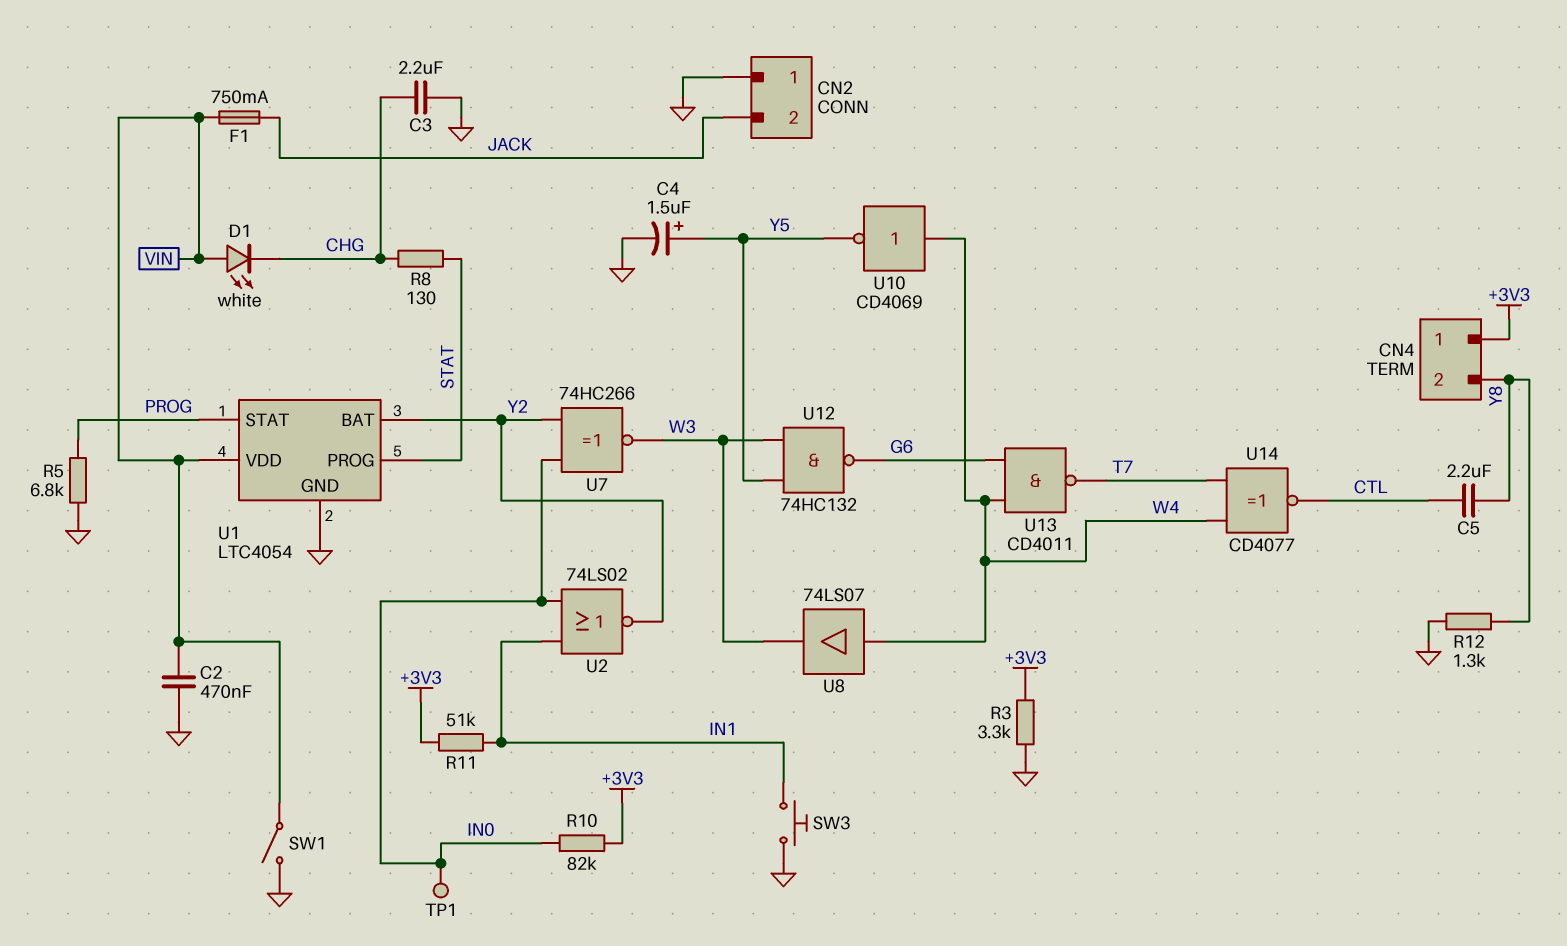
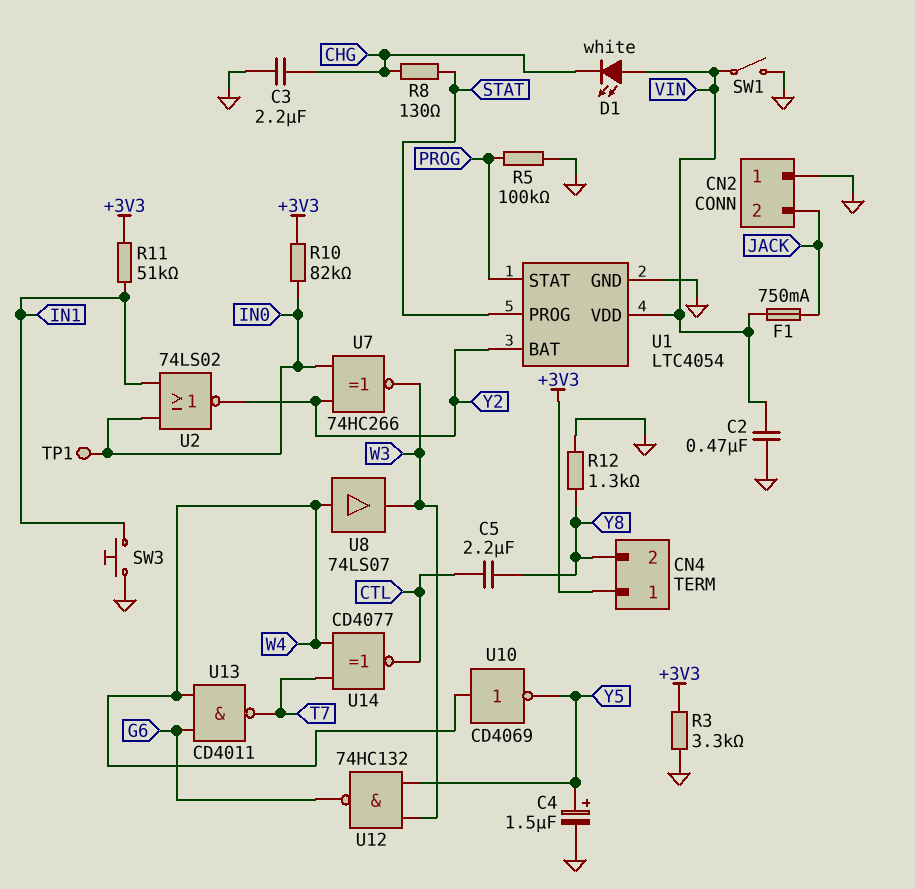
R5: 6.8k (GND, PROG) -> 100k (GND, PROG)

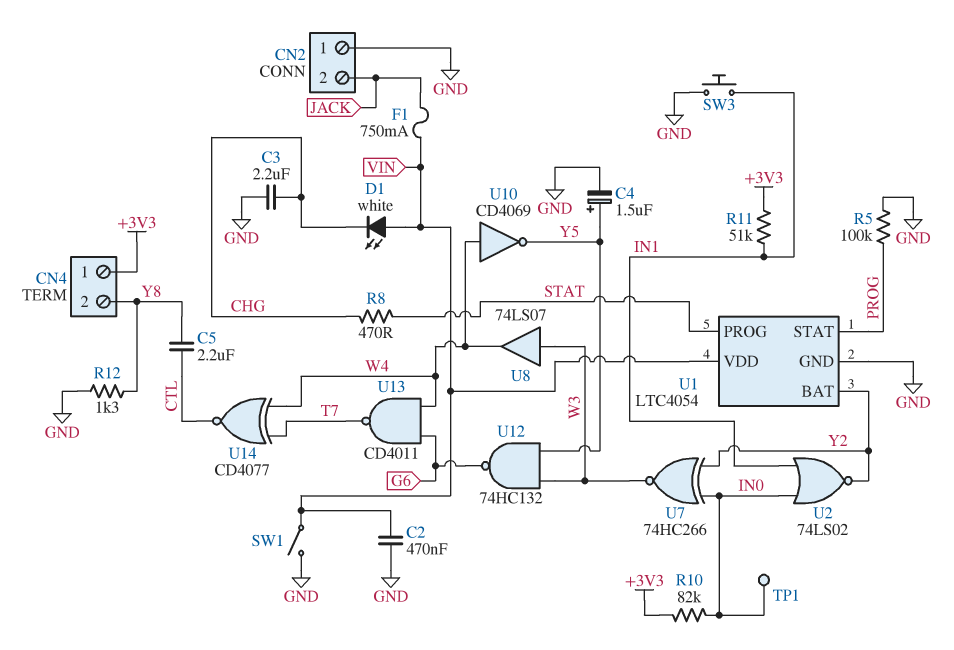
R3: 3.3k (+3V3, GND) -> none
R8: 130 (CHG, STAT) -> 470 (CHG, STAT)
U8: buffer 74LS07 (in W4, out W3) -> buffer 74LS07 (in W3, out W4)

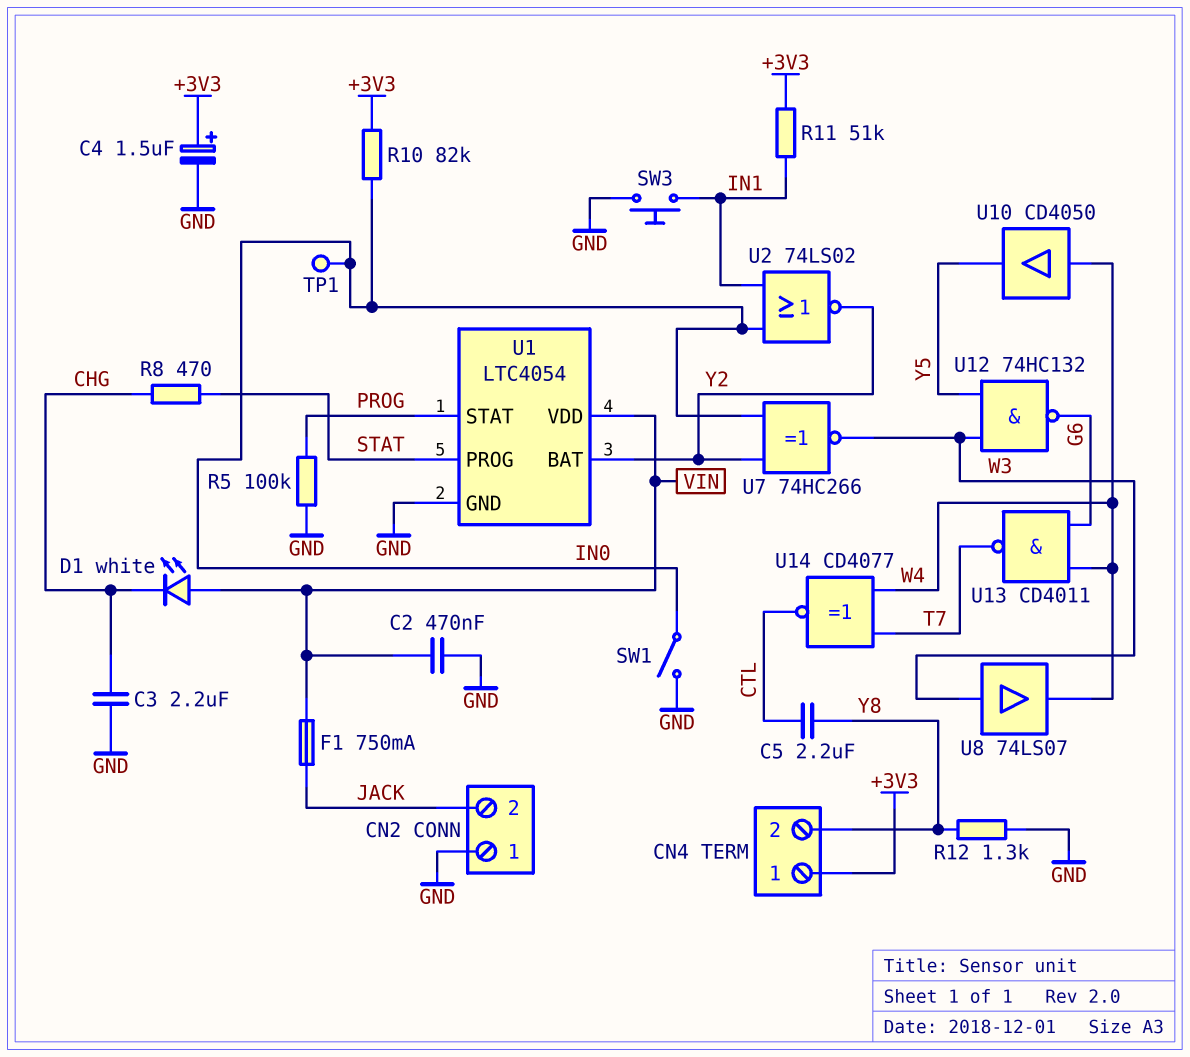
C4: 1.5uF (plus Y5, minus GND) -> 1.5uF (plus +3V3, minus GND)
SW1: switch (GND, VIN) -> switch (GND, IN0)
U10: NOT CD4069 (in W4, out Y5) -> buffer CD4050 (in W4, out Y5)

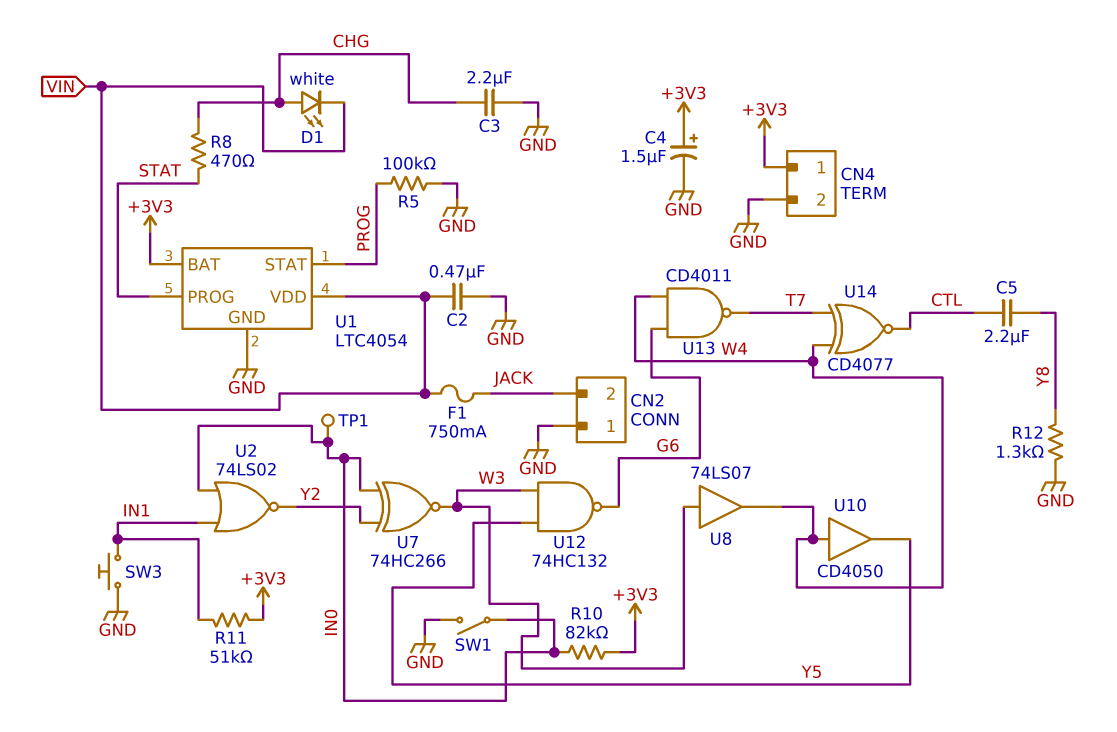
CN4 pin 2: Y8 -> GND
D1: LED white (A VIN, K CHG) -> LED white (A CHG, K VIN)
U1 pin BAT: Y2 -> +3V3

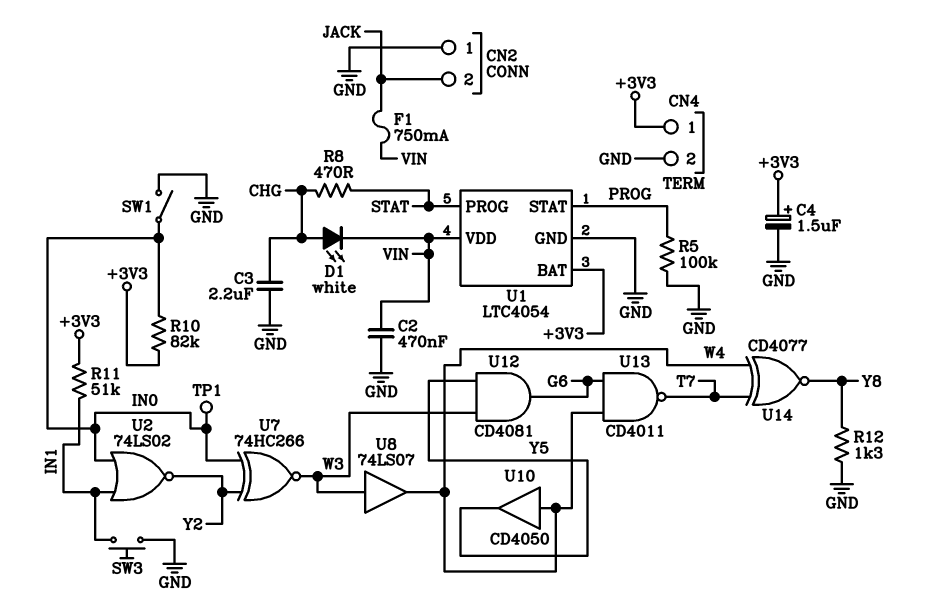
C5: 2.2uF (CTL, Y8) -> none
U12: NAND 74HC132 (in W3, in Y5, out G6) -> AND CD4081 (in W3, in Y5, out G6)
U14: XNOR CD4077 (in T7, in W4, out CTL) -> XNOR CD4077 (in T7, in W4, out Y8)

